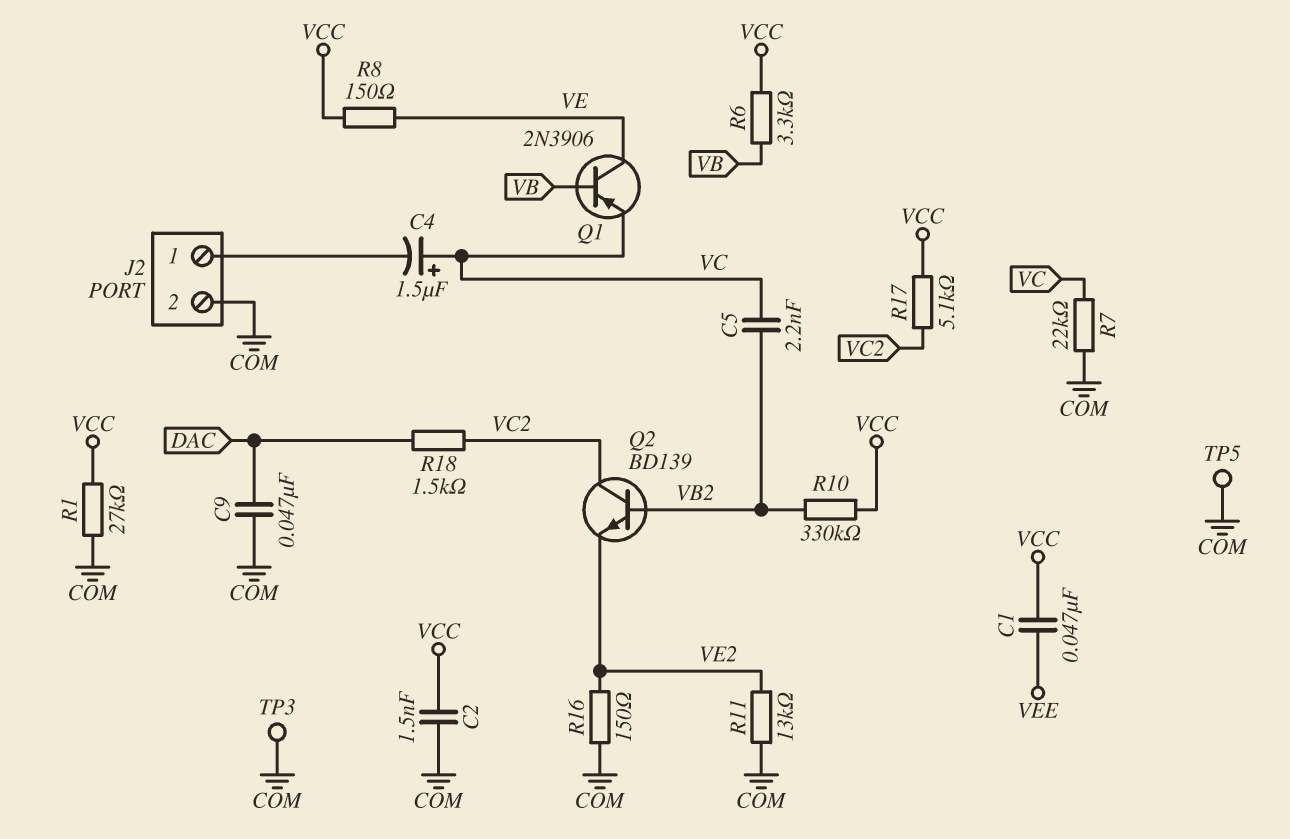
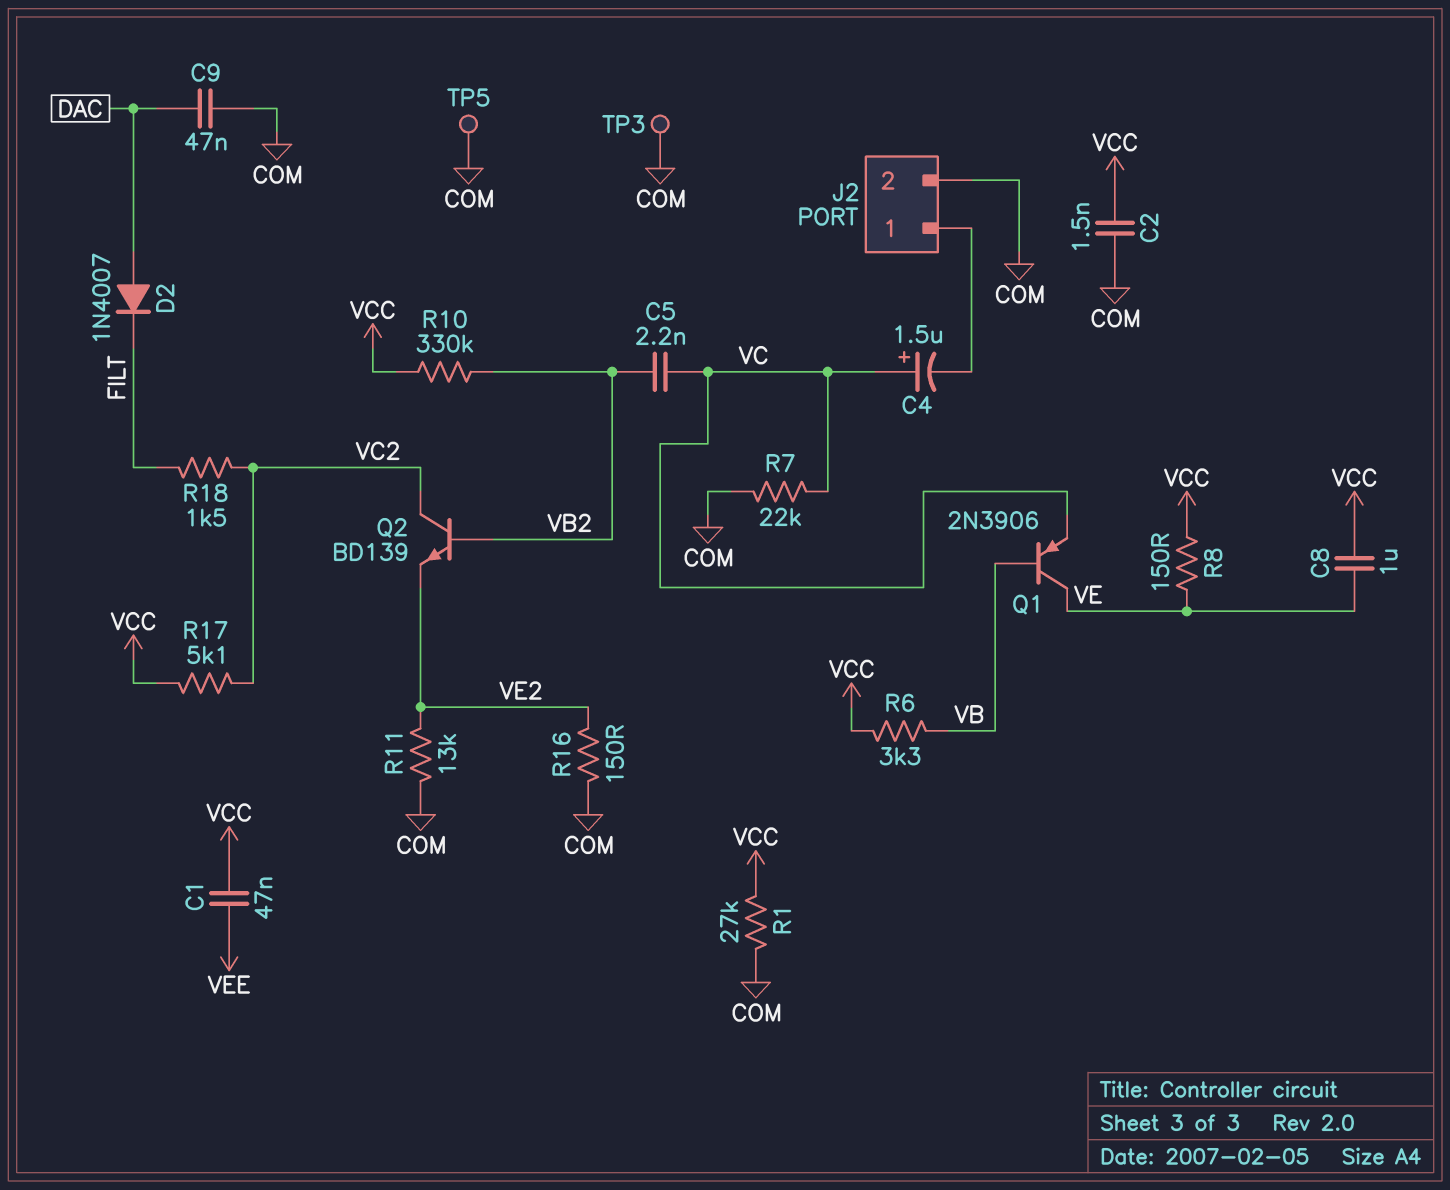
C8: none -> 1uF (VCC, VE)
D2: none -> diode 1N4007 (A DAC, K FILT)
R18: 1.5k (DAC, VC2) -> 1.5k (FILT, VC2)

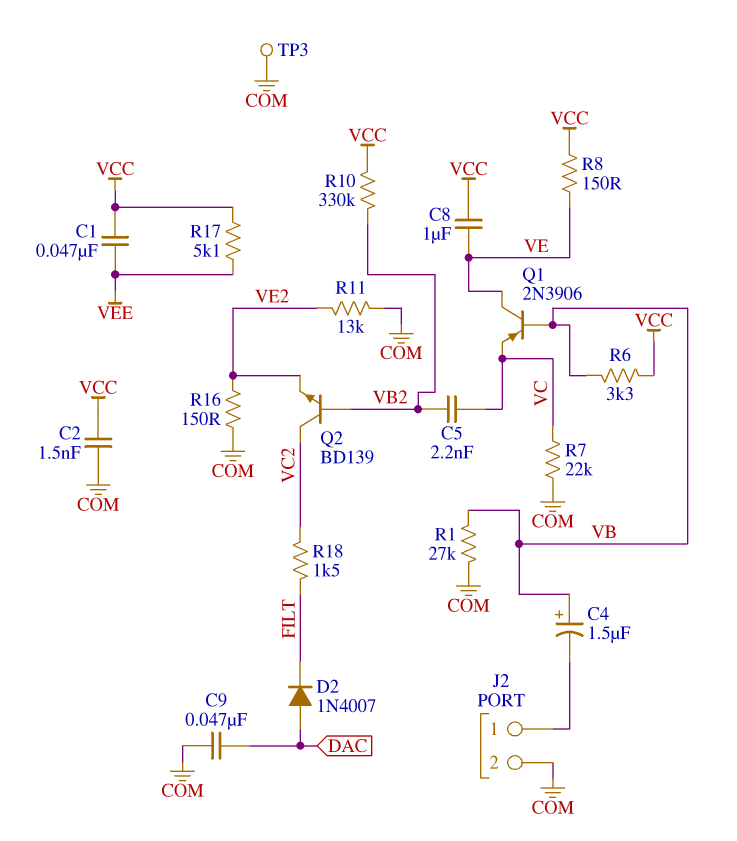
C4: 1.5uF (plus VC, minus J2/1) -> 1.5uF (plus VB, minus J2/1)
R1: 27k (COM, VCC) -> 27k (COM, VB)
R17: 5.1k (VC2, VCC) -> 5.1k (VCC, VEE)
TP5: test point (COM) -> none

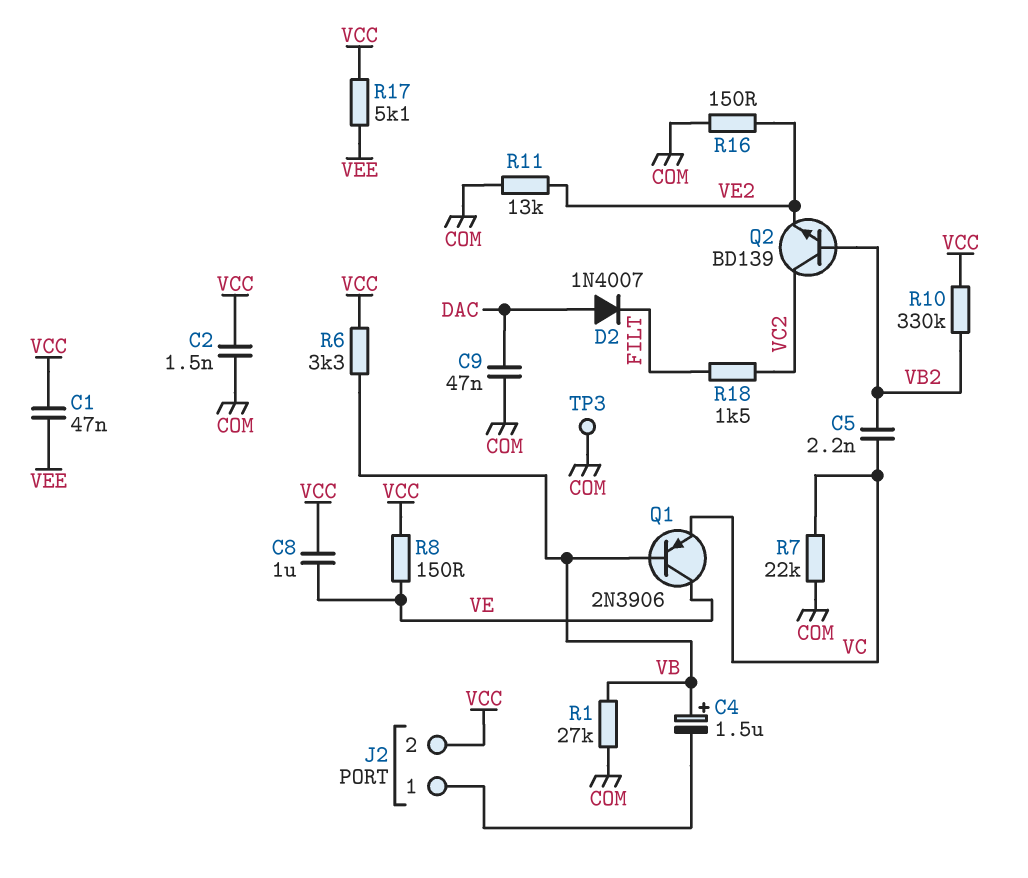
J2 pin 2: COM -> VCC

